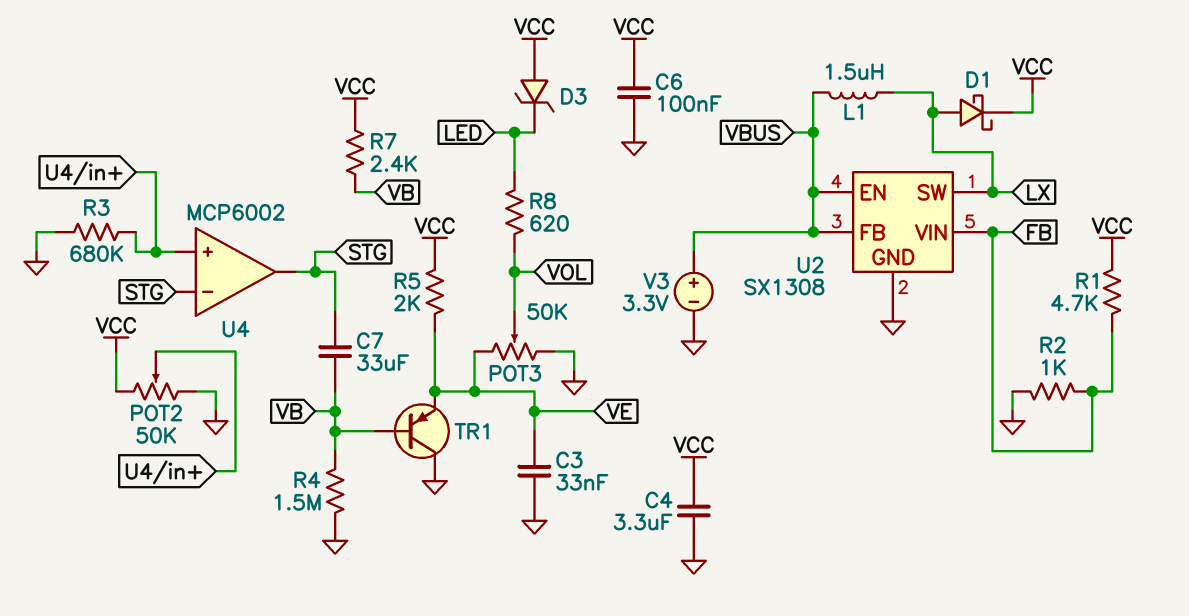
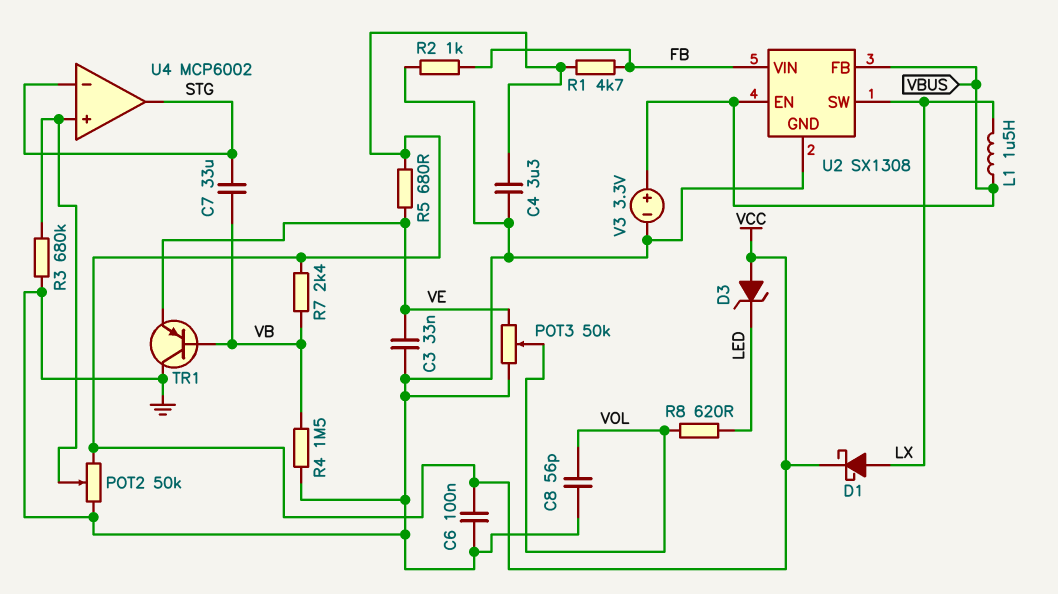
C8: none -> 56pF (GND, VOL)
R5: 2k (VCC, VE) -> 680 (VCC, VE)

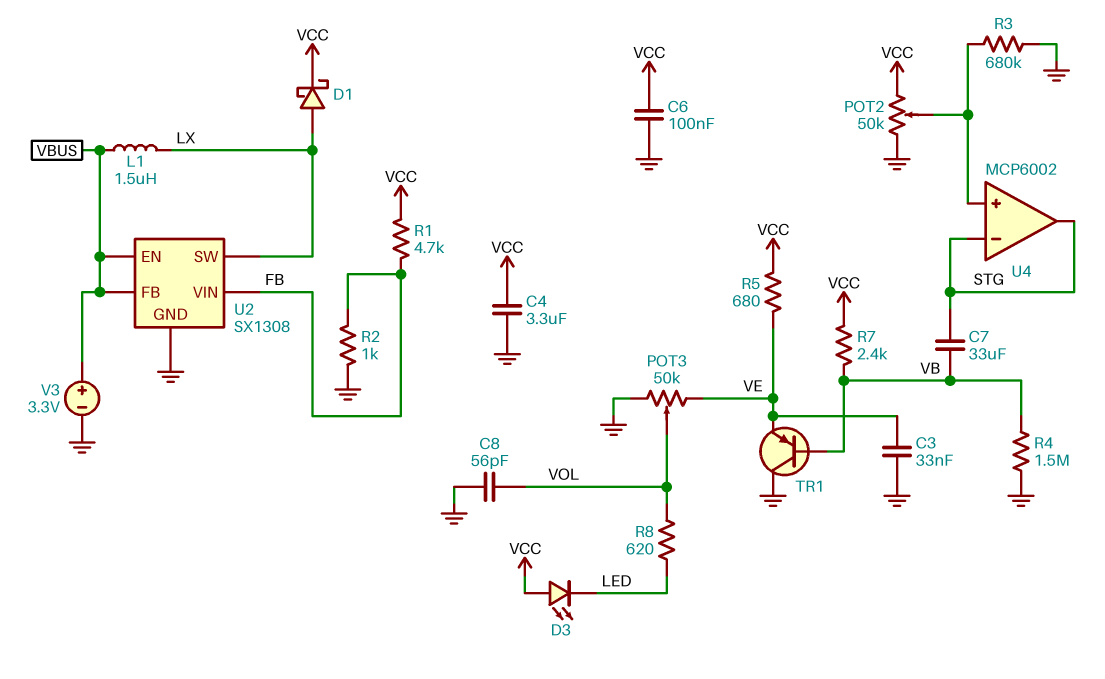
D3: zener (A VCC, K LED) -> LED (A VCC, K LED)

